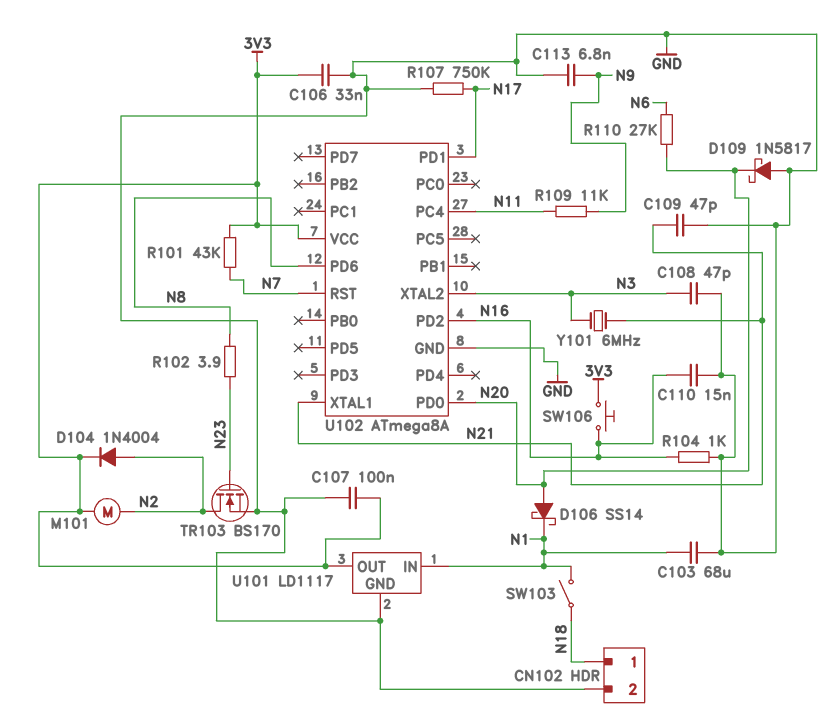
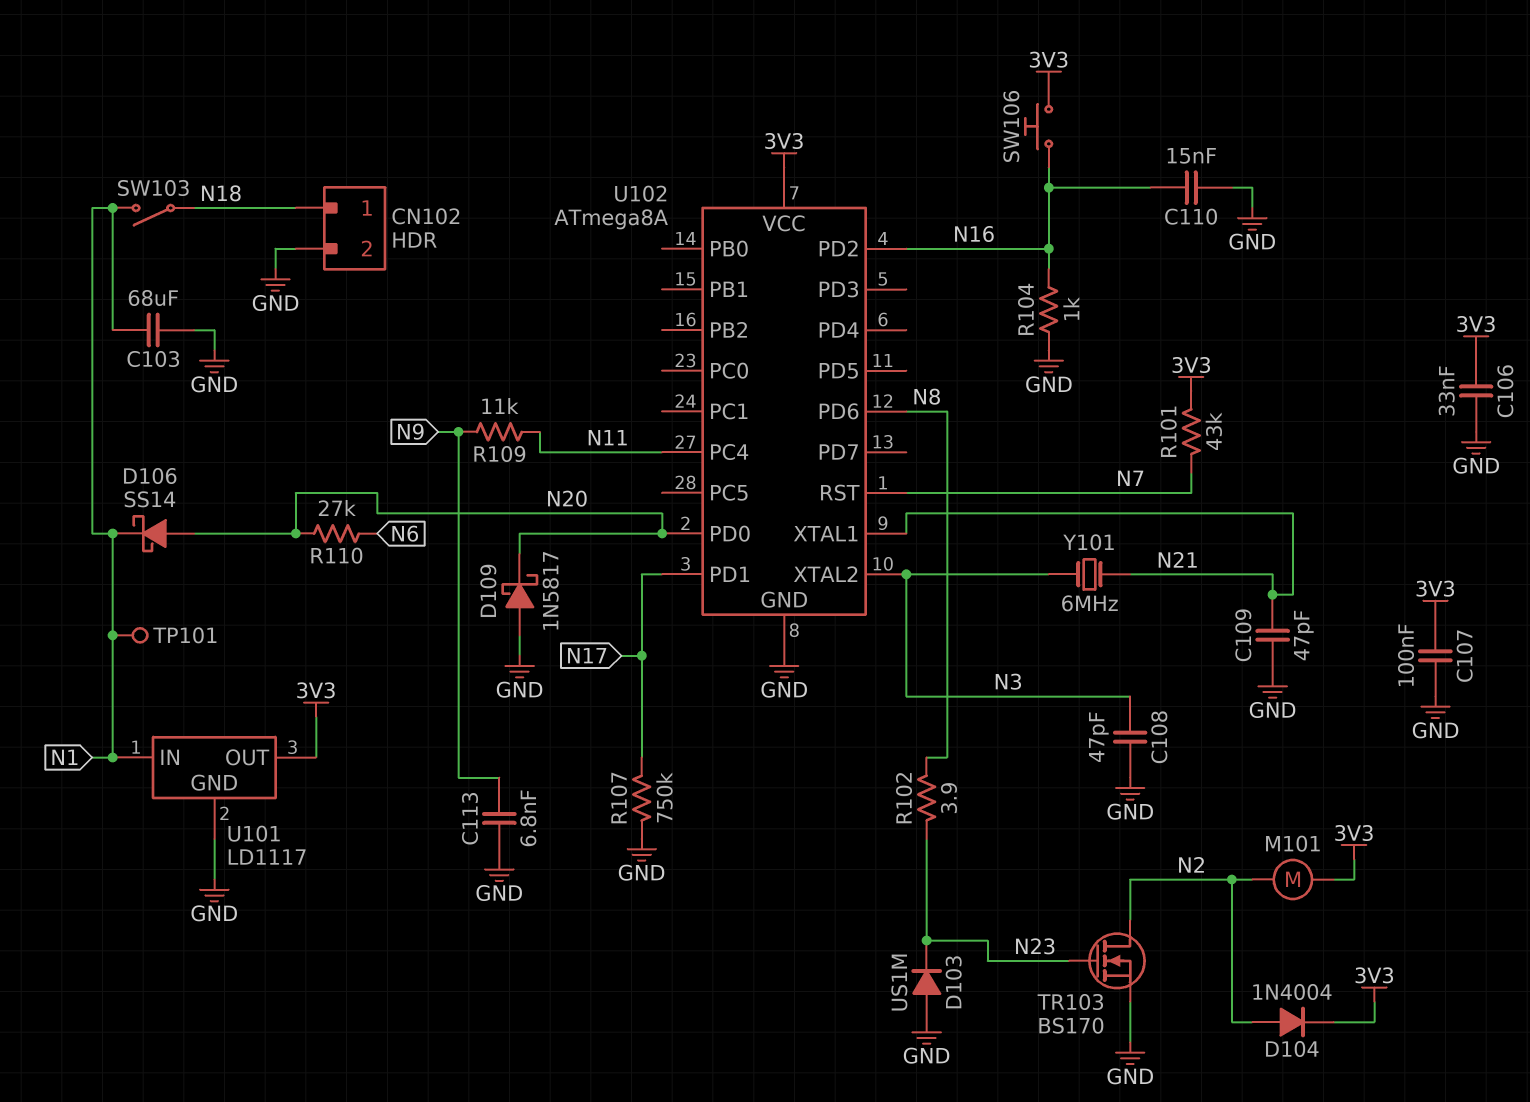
D103: none -> diode US1M (A GND, K N23)
TP101: none -> test point (N1)

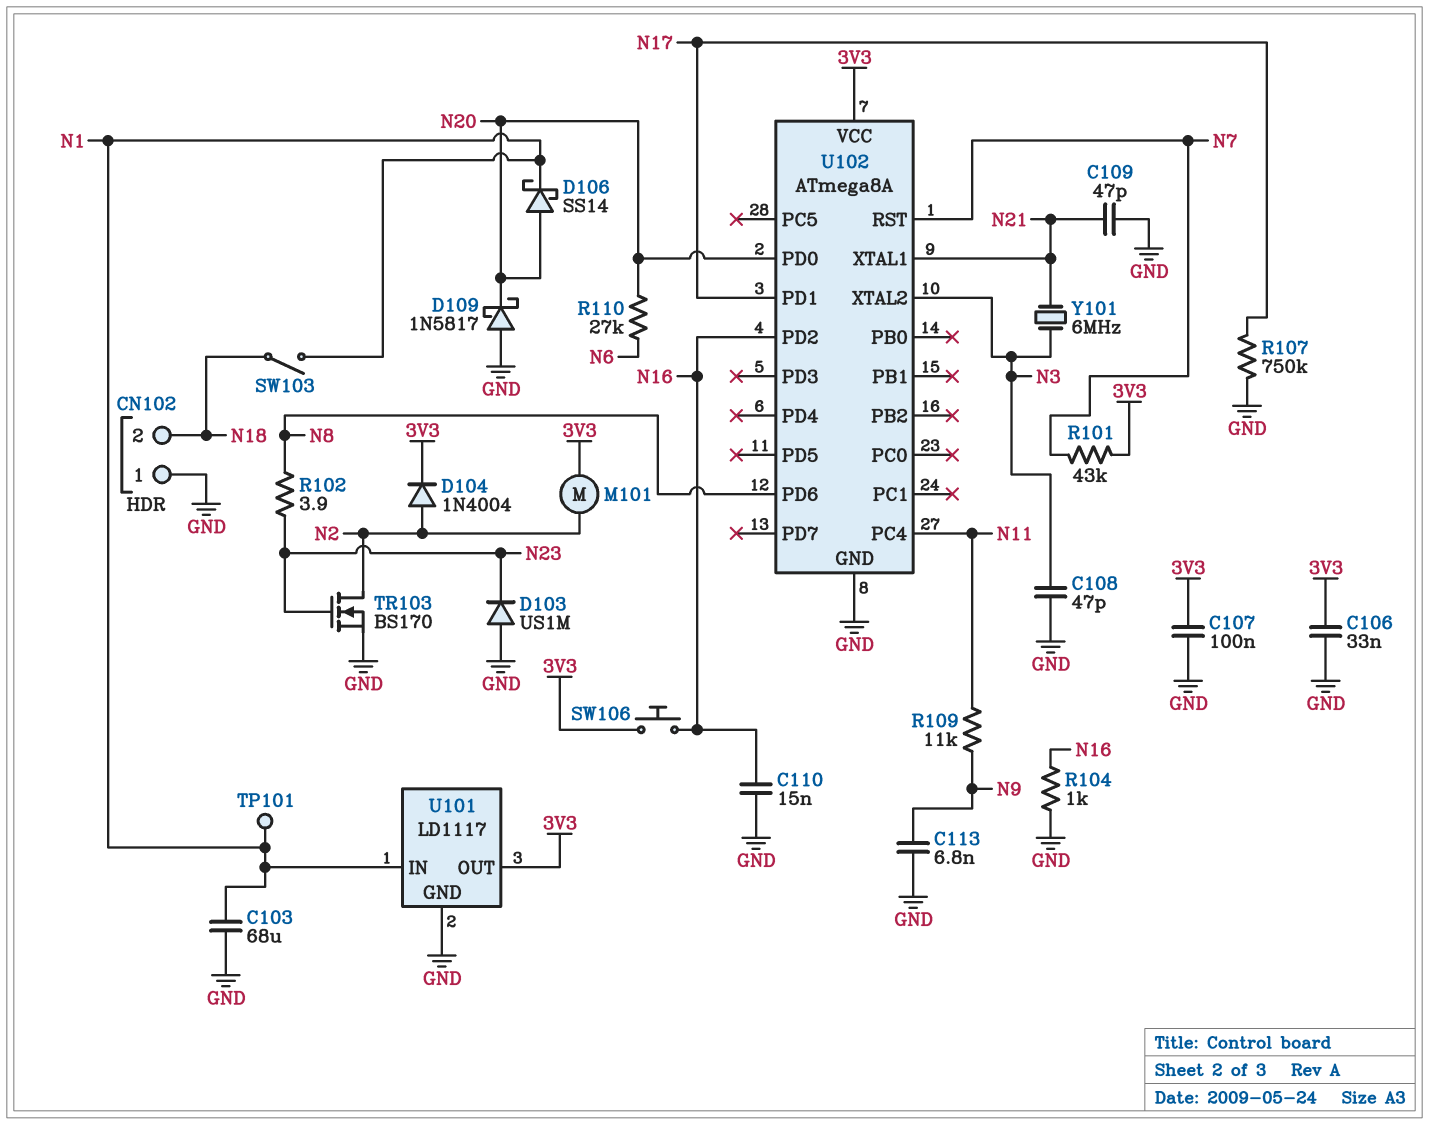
CN102 pin 1: N18 -> GND
CN102 pin 2: GND -> N18

